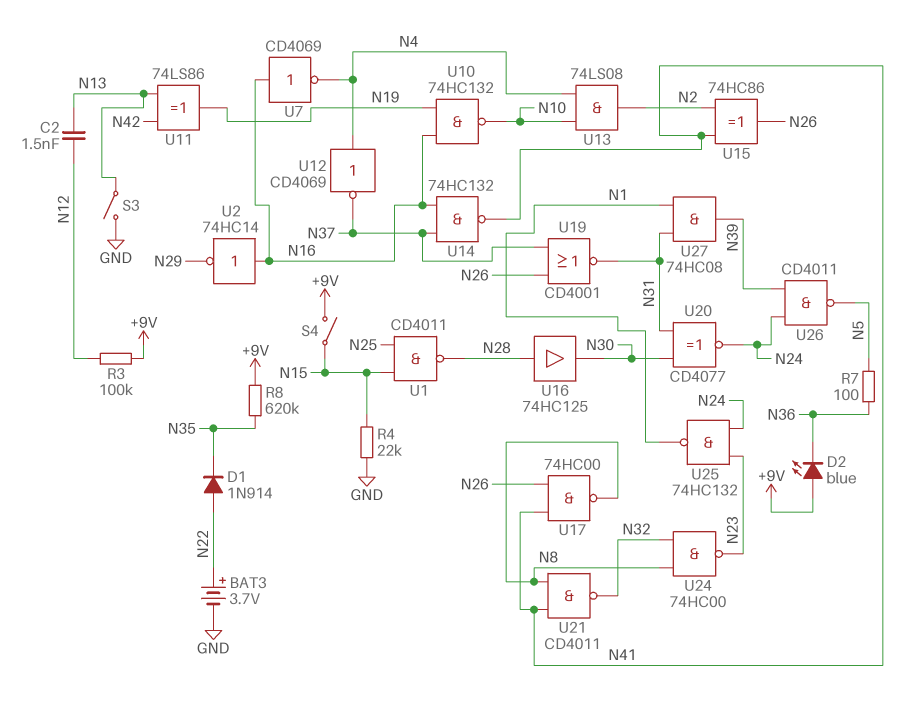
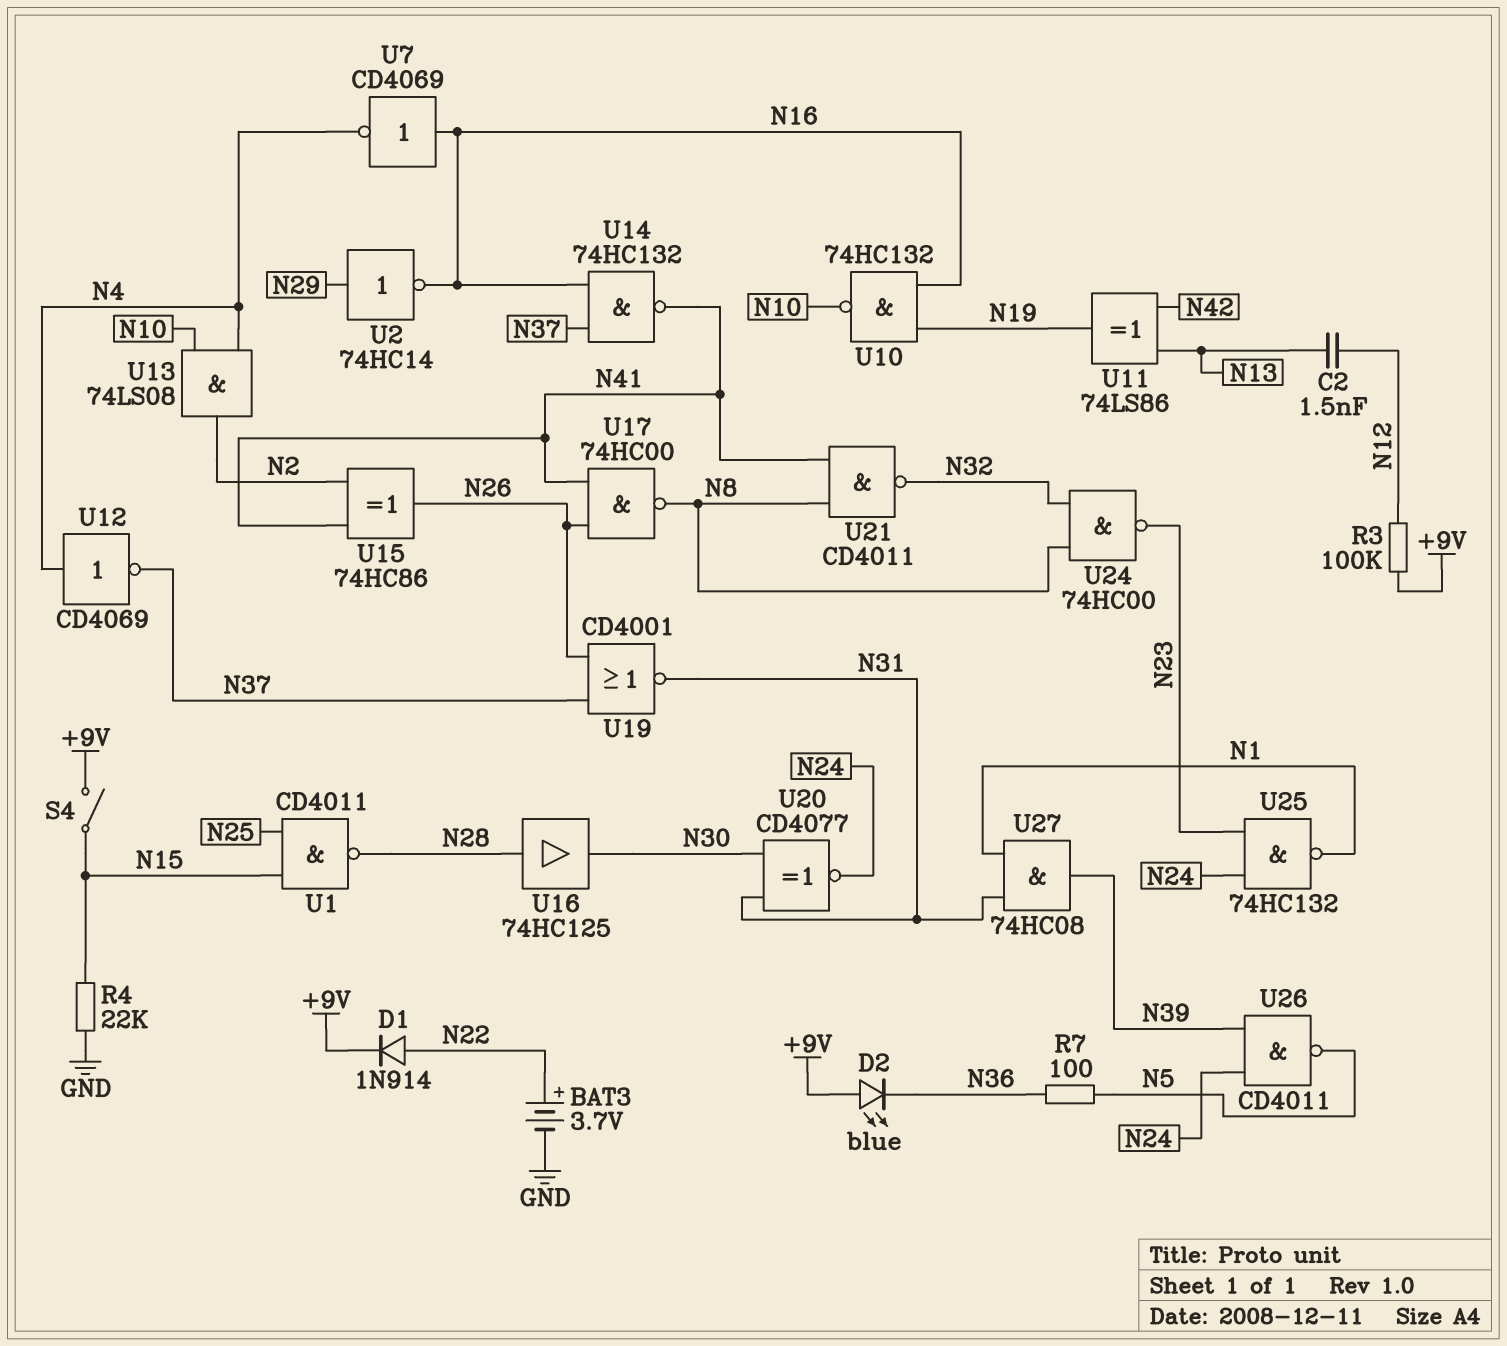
D1: diode 1N914 (A N22, K N35) -> diode 1N914 (A N22, K +9V)
R8: 620k (+9V, N35) -> none
S3: switch (GND, N13) -> none
U2: NOT 74HC14 (in N16, out N29) -> NOT 74HC14 (in N29, out N16)

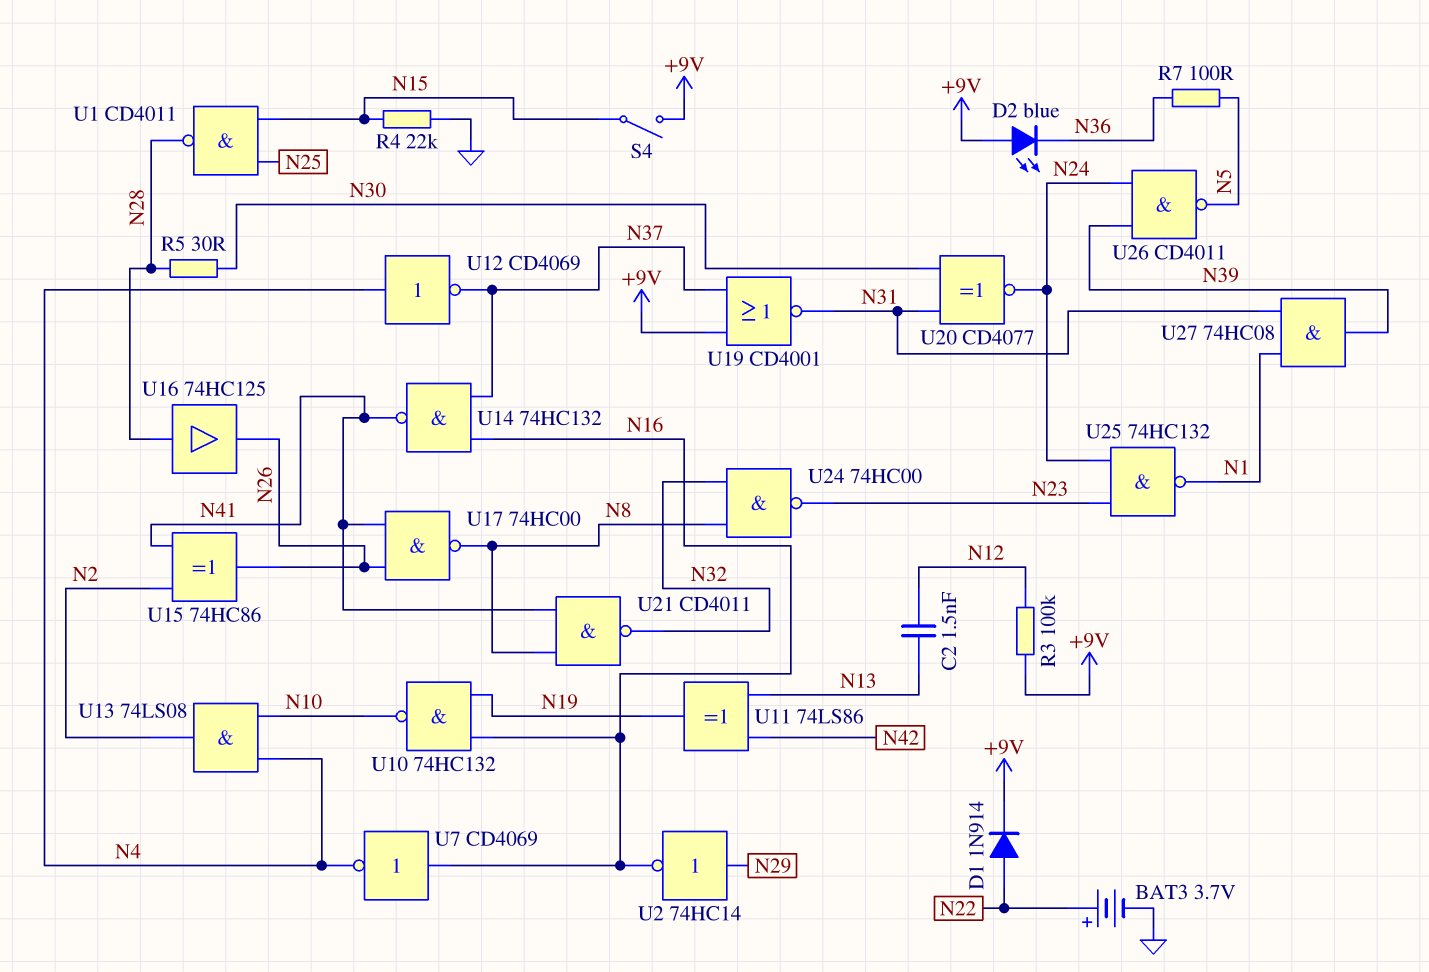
R5: none -> 30 (N28, N30)
U16: buffer 74HC125 (in N28, out N30) -> buffer 74HC125 (in N28, out N26)
U19: NOR CD4001 (in N26, in N37, out N31) -> NOR CD4001 (in +9V, in N37, out N31)

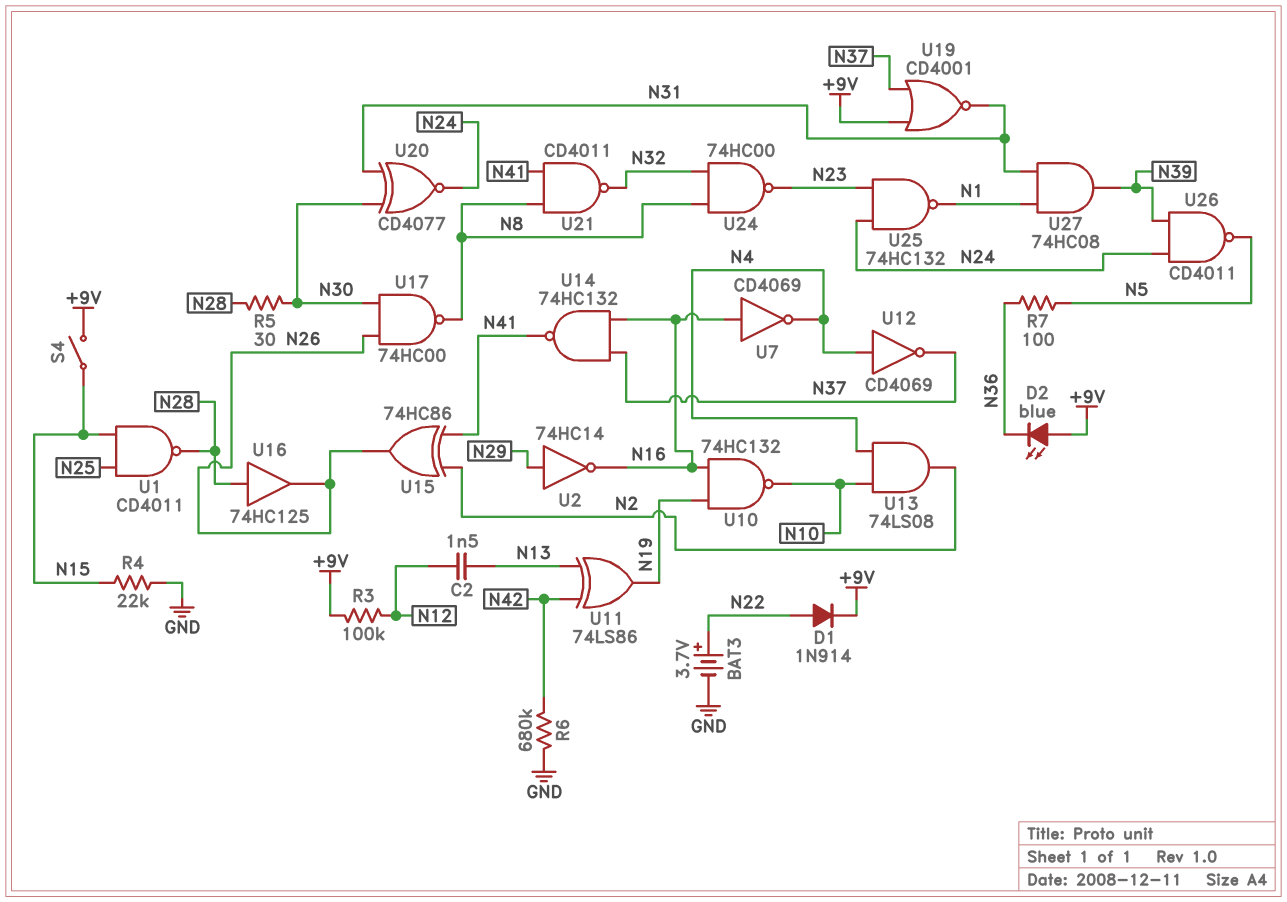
R6: none -> 680k (GND, N42)
U17: NAND 74HC00 (in N26, in N41, out N8) -> NAND 74HC00 (in N26, in N30, out N8)

